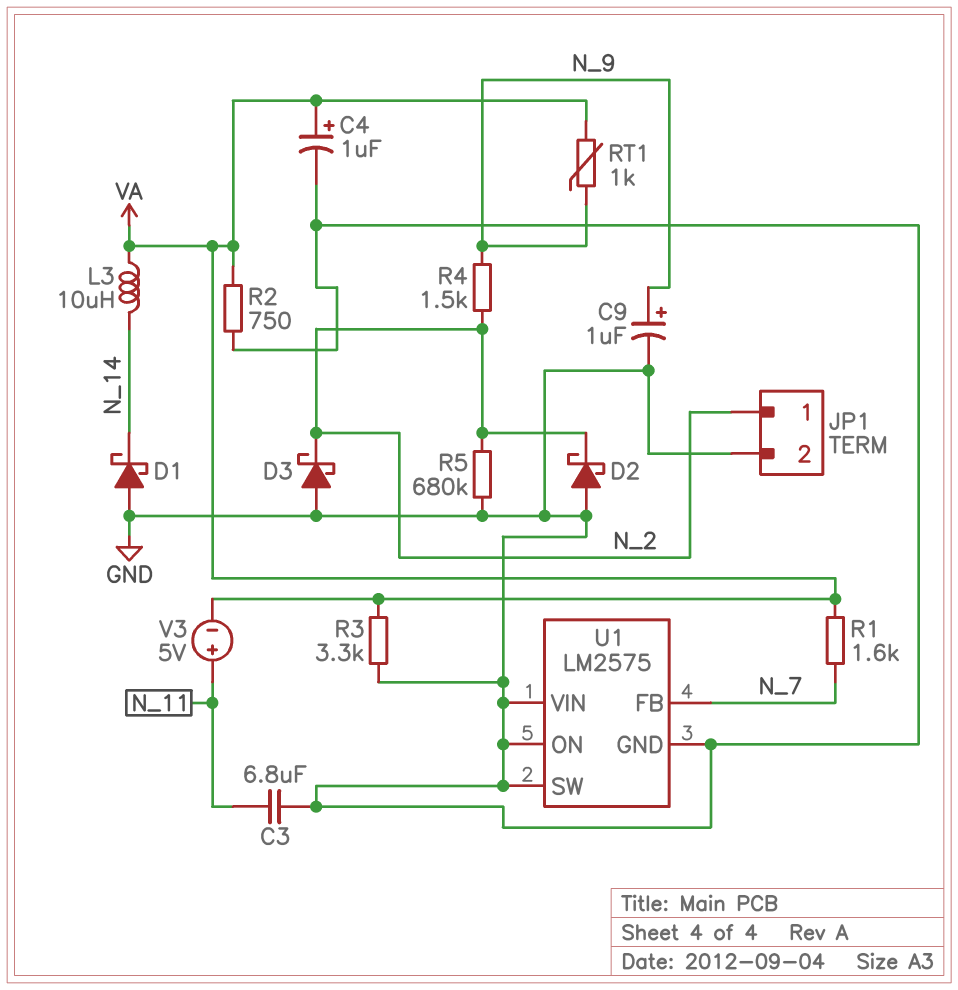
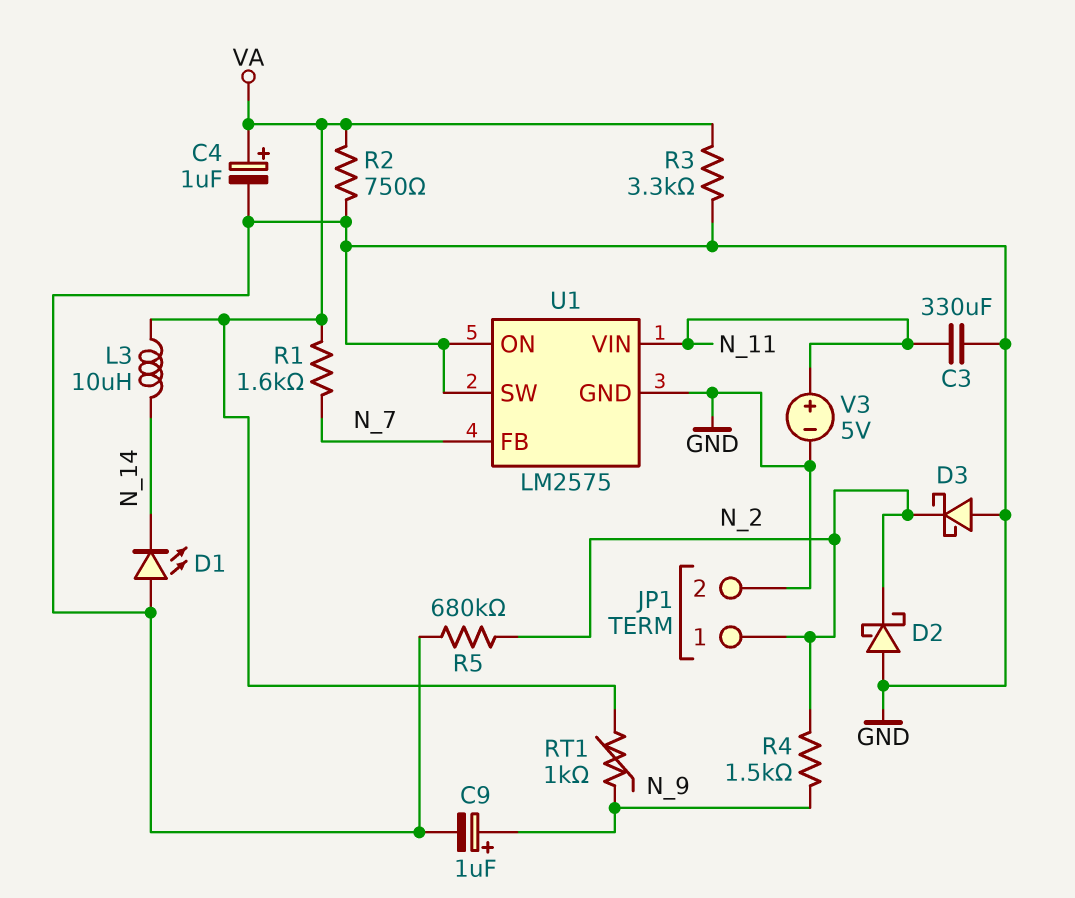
C3: 6.8uF (GND, N_11) -> 330uF (GND, N_11)
D1: schottky (A GND, K N_14) -> LED (A GND, K N_14)
U1 pin VIN: GND -> N_11
V3: 5V (plus N_11, minus VA) -> 5V (plus N_11, minus GND)

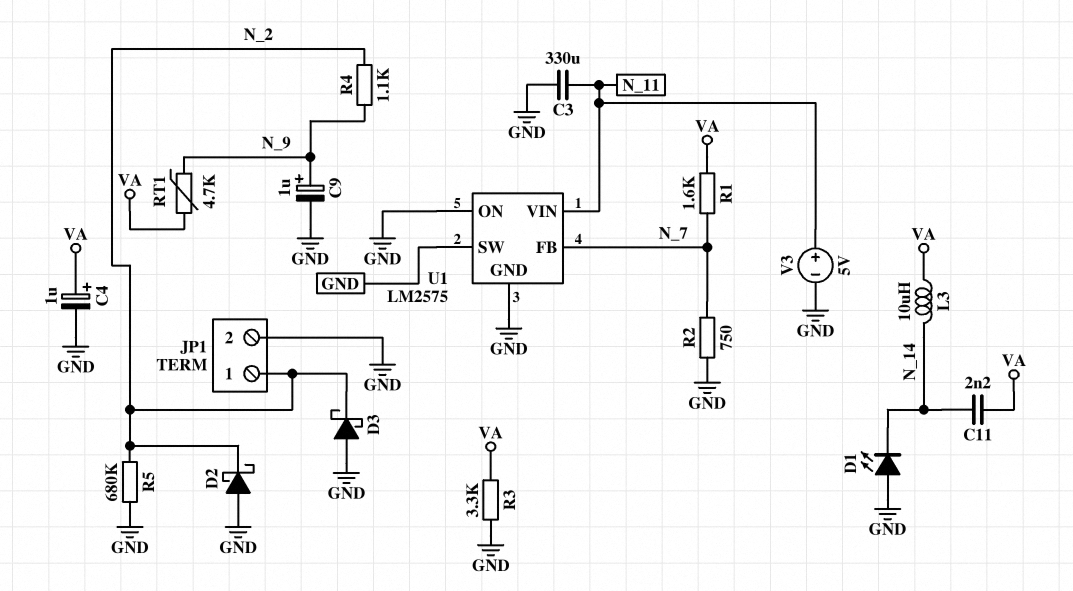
C11: none -> 2.2nF (N_14, VA)
R2: 750 (GND, VA) -> 750 (GND, N_7)
R4: 1.5k (N_2, N_9) -> 1.1k (N_2, N_9)
RT1: 1k (N_9, VA) -> 4.7k (N_9, VA)

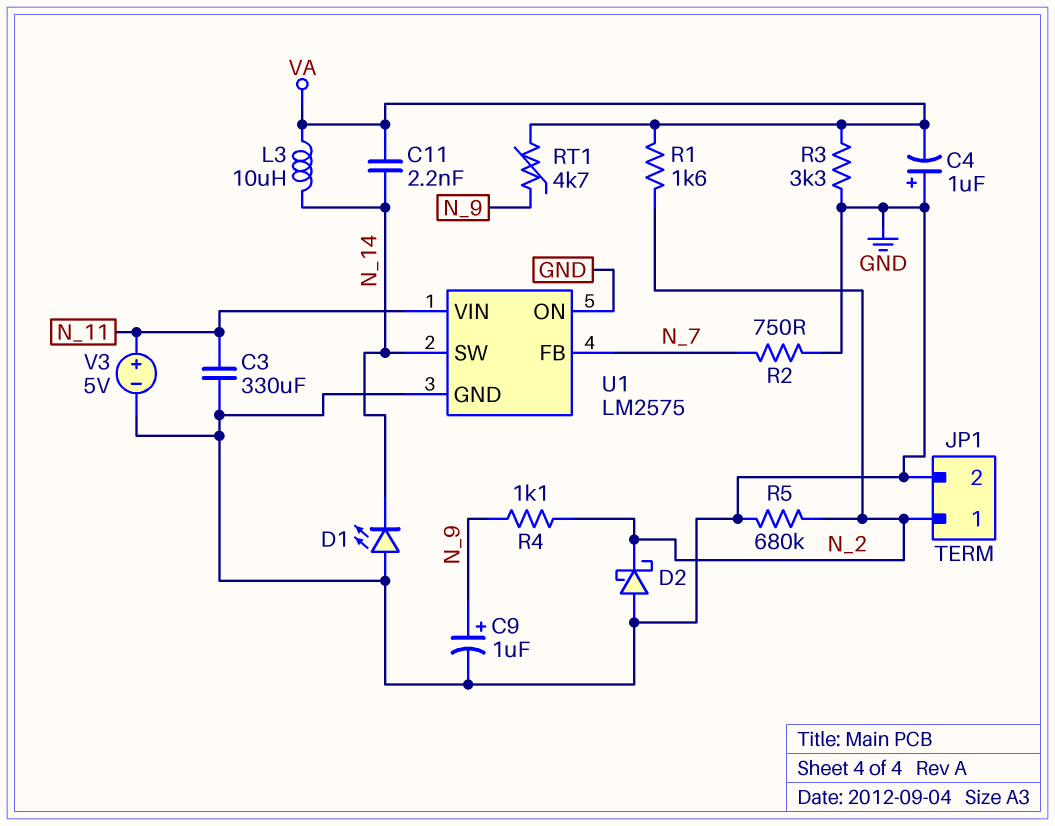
C4: 1uF (plus VA, minus GND) -> 1uF (plus GND, minus VA)
D3: schottky (A GND, K N_2) -> none
R1: 1.6k (N_7, VA) -> 1.6k (N_2, VA)
U1 pin SW: GND -> N_14

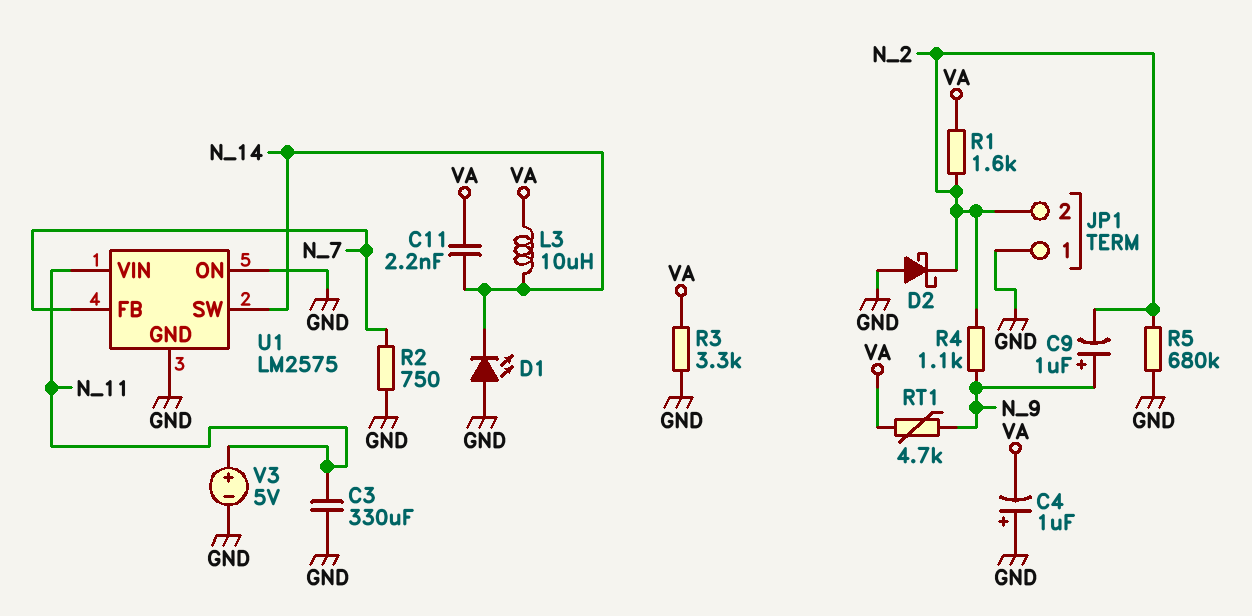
C9: 1uF (plus N_9, minus GND) -> 1uF (plus N_9, minus N_2)
JP1 pin 1: N_2 -> GND
JP1 pin 2: GND -> N_2

